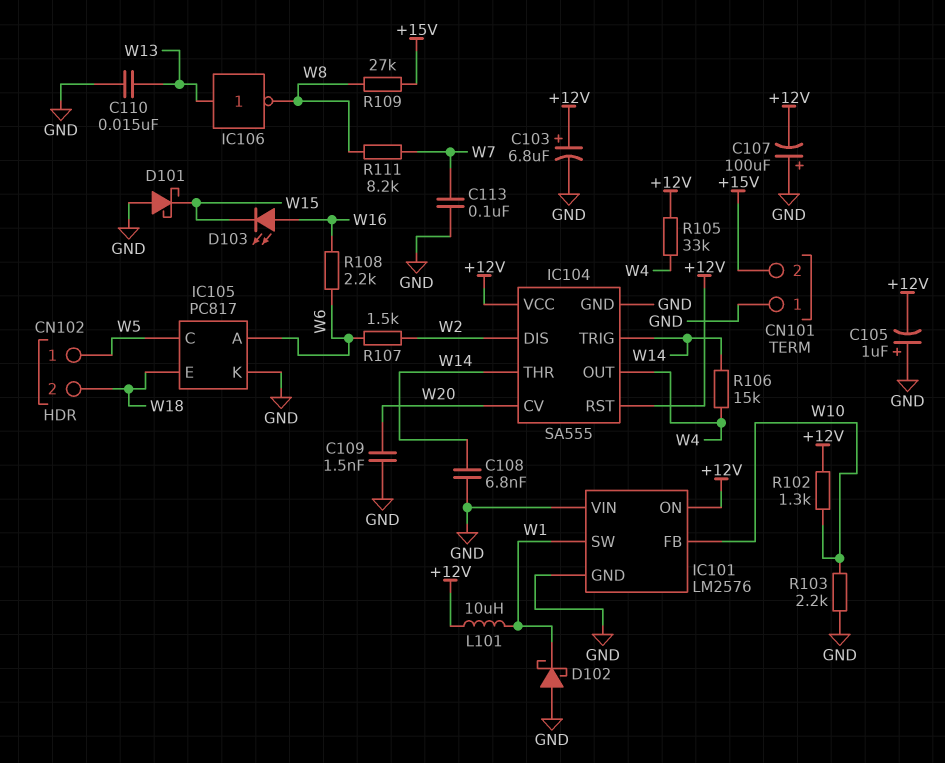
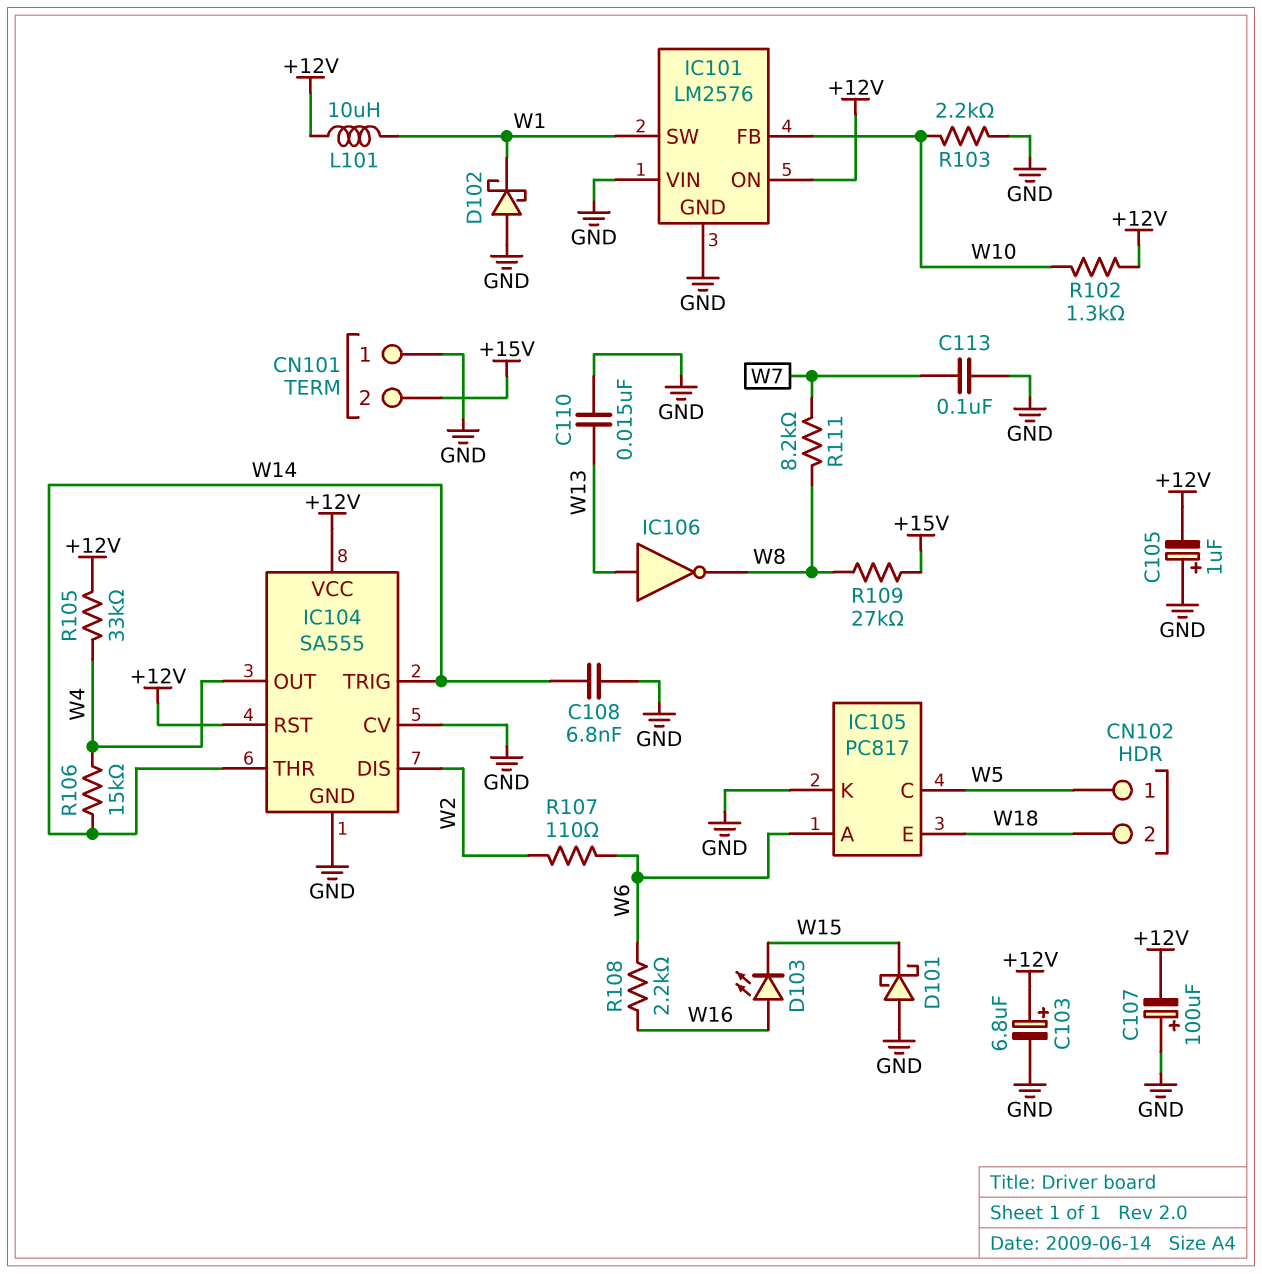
C109: 1.5nF (GND, W20) -> none
IC104 pin CV: W20 -> GND
R107: 1.5k (W2, W6) -> 110 (W2, W6)

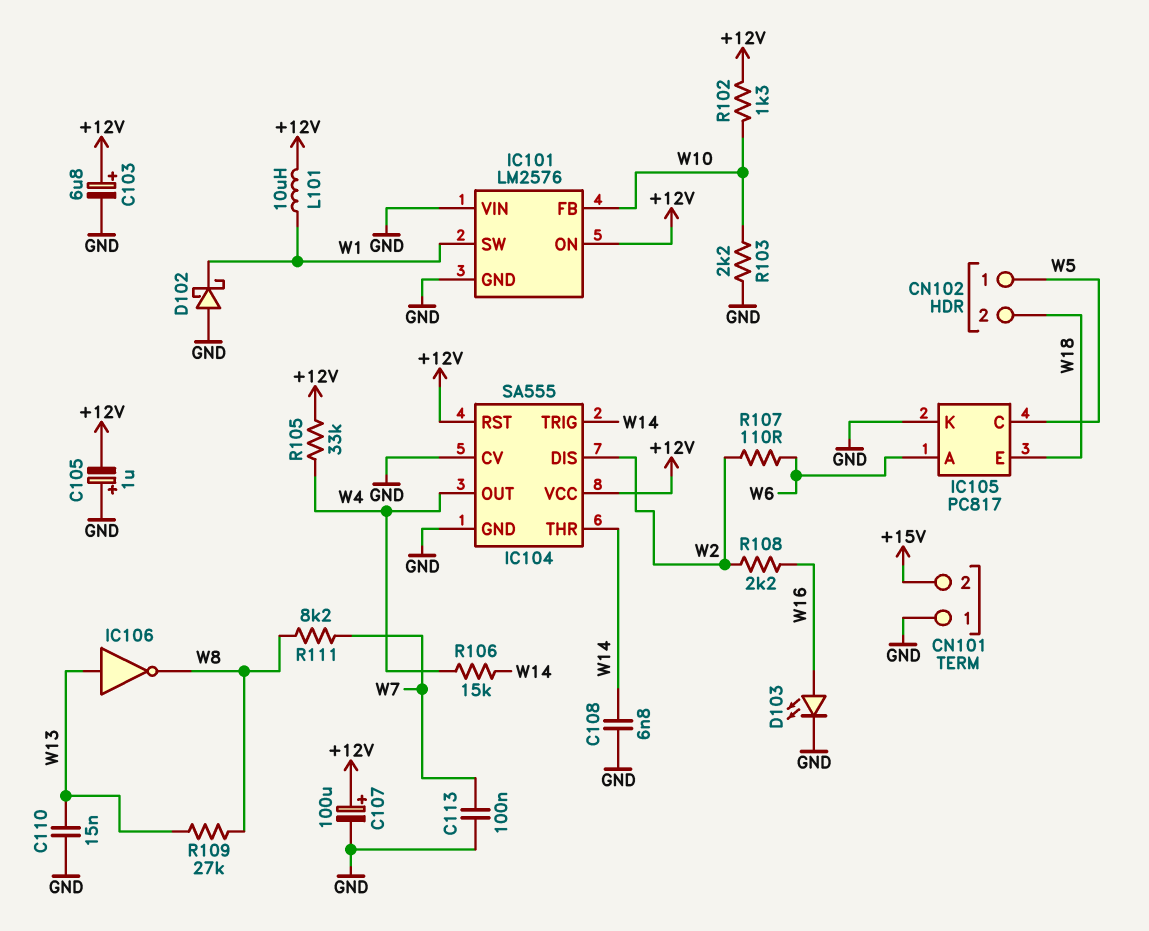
C107: 100uF (plus GND, minus +12V) -> 100uF (plus +12V, minus GND)
D101: schottky (A GND, K W15) -> none
D103: LED (A W16, K W15) -> LED (A W16, K GND)
R108: 2.2k (W6, W16) -> 2.2k (W2, W16)
R109: 27k (+15V, W8) -> 27k (W8, W13)

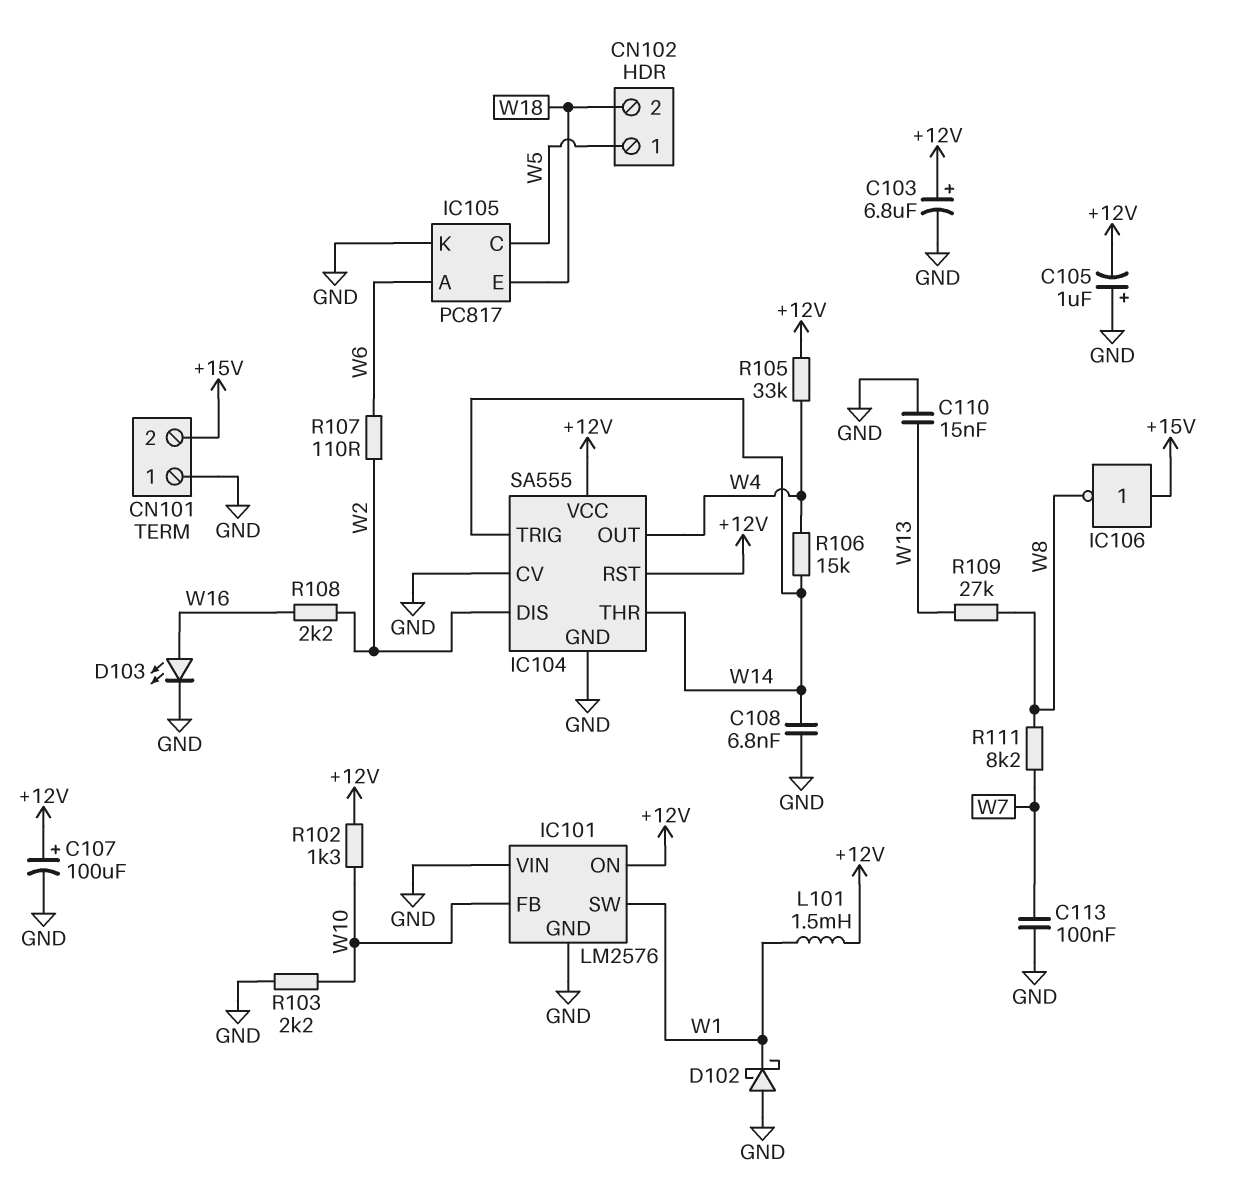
IC106: NOT (in W13, out W8) -> NOT (in +15V, out W8)
L101: 10uH (+12V, W1) -> 1.5mH (+12V, W1)

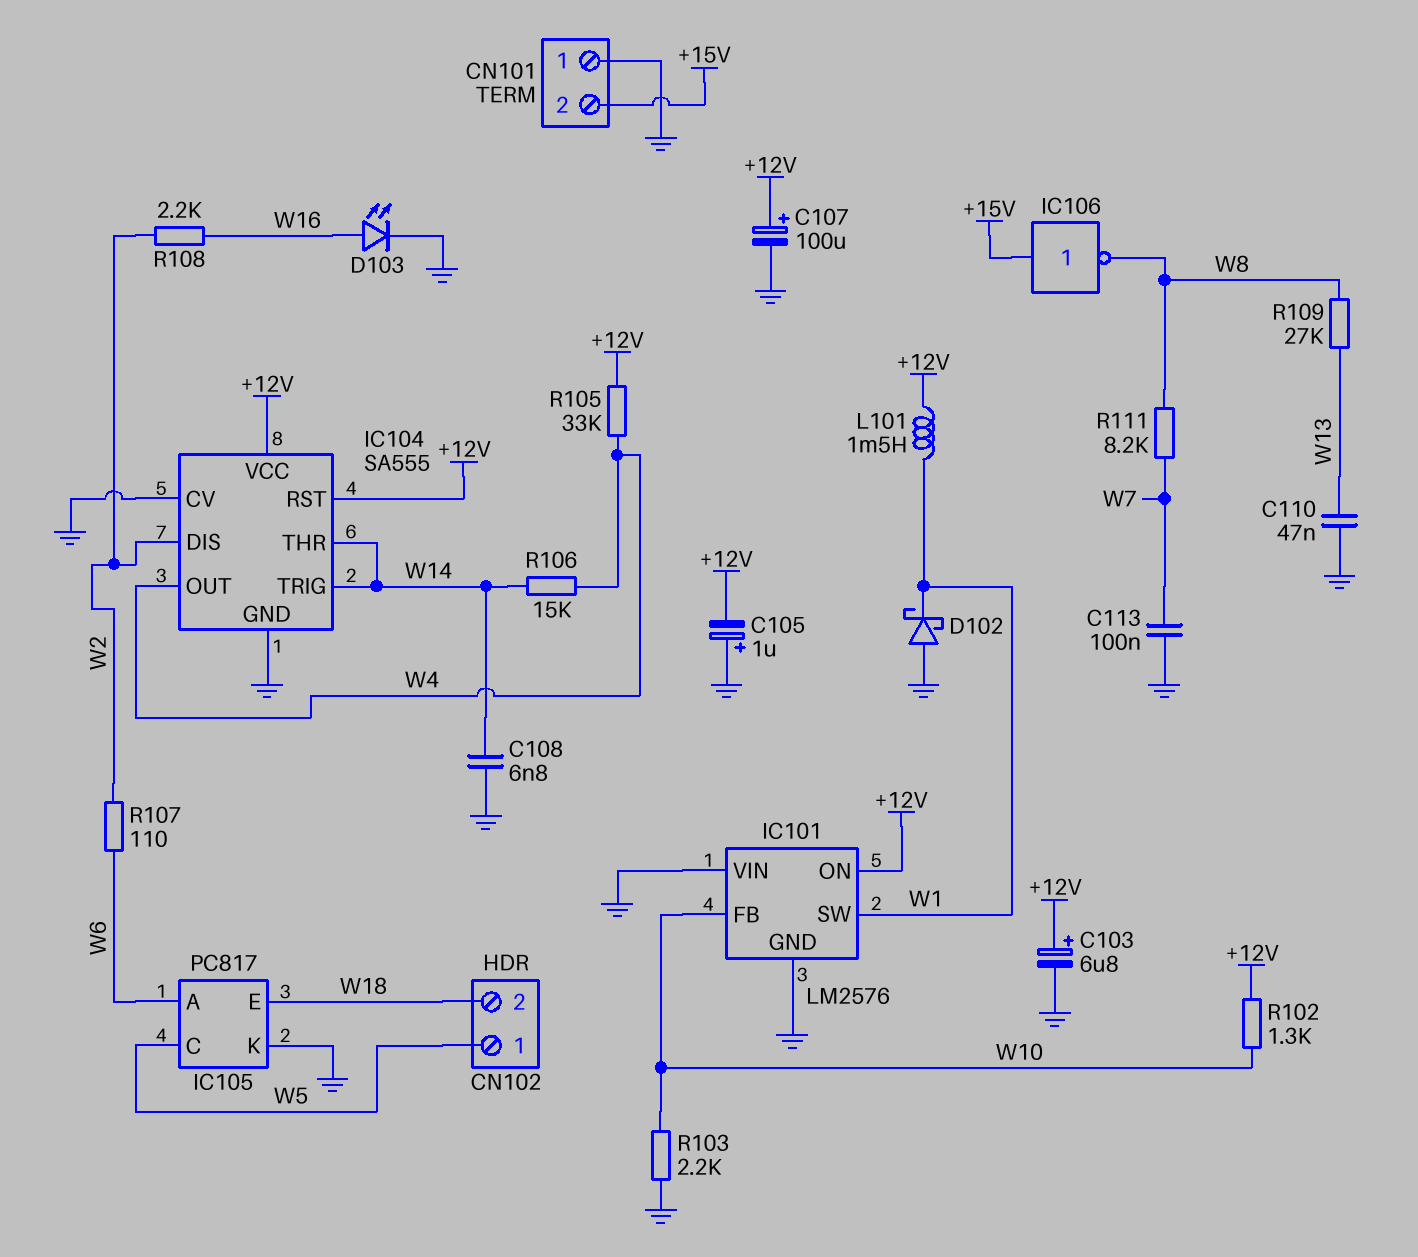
C110: 15nF (GND, W13) -> 47nF (GND, W13)

